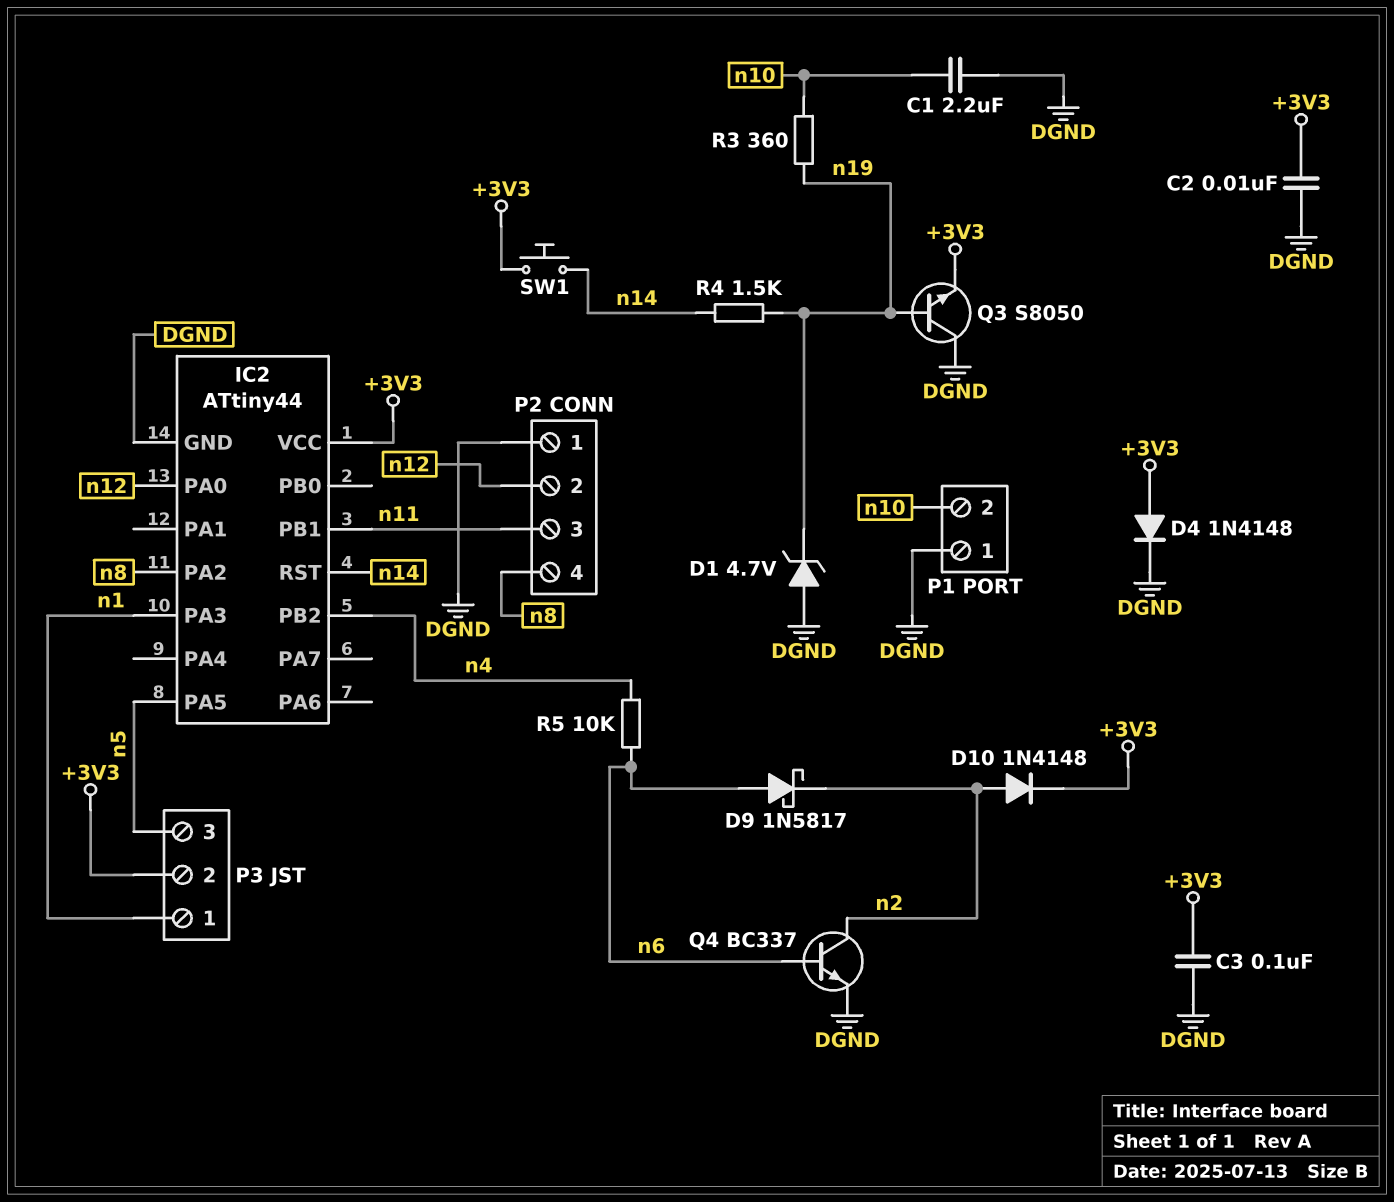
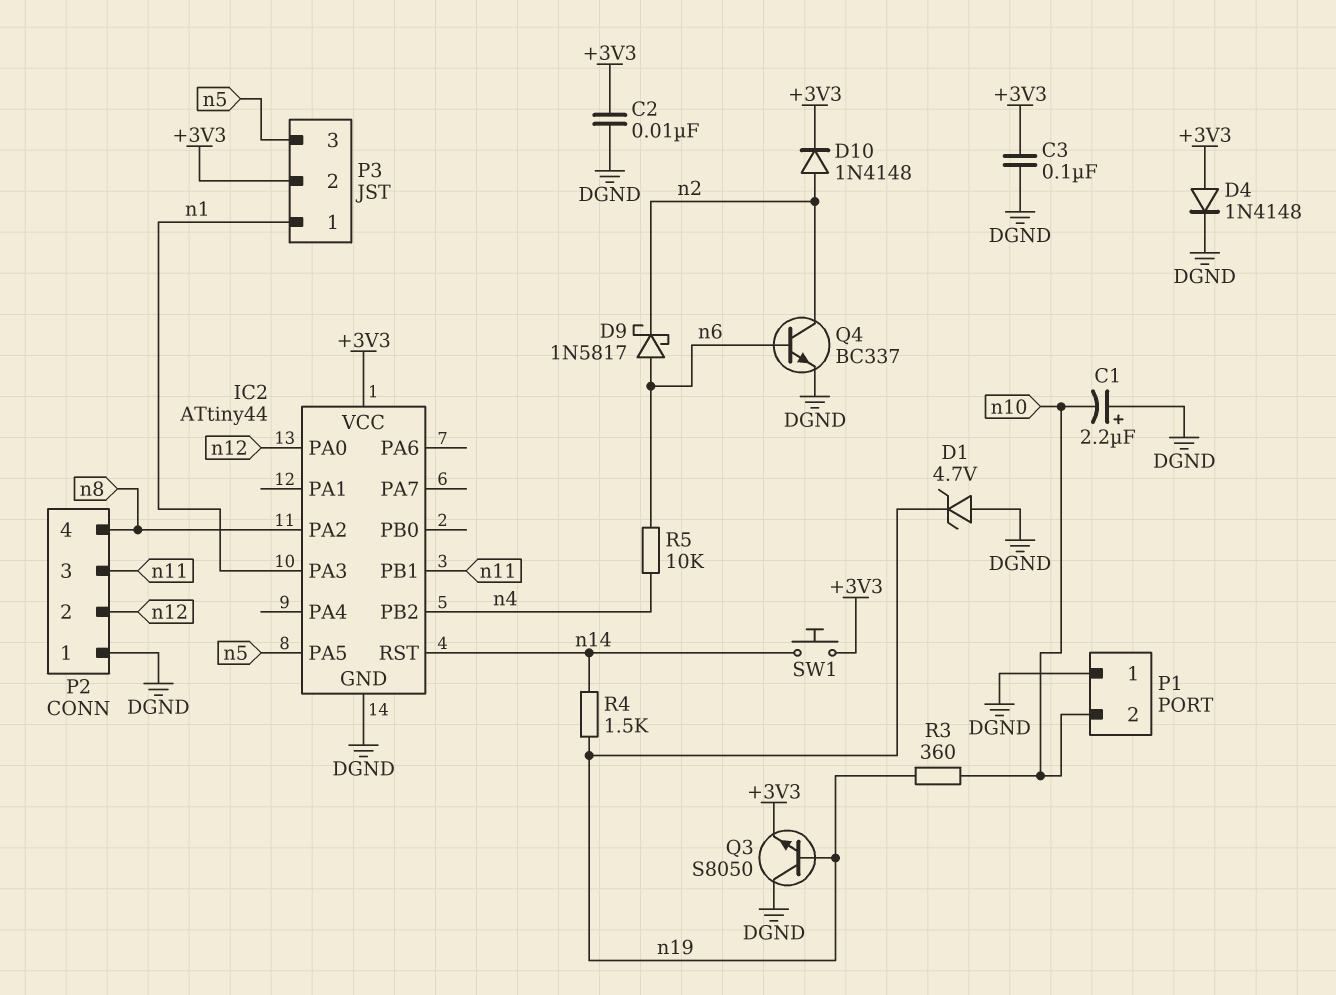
C1: 2.2uF (DGND, n10) -> 2.2uF (plus DGND, minus n10)

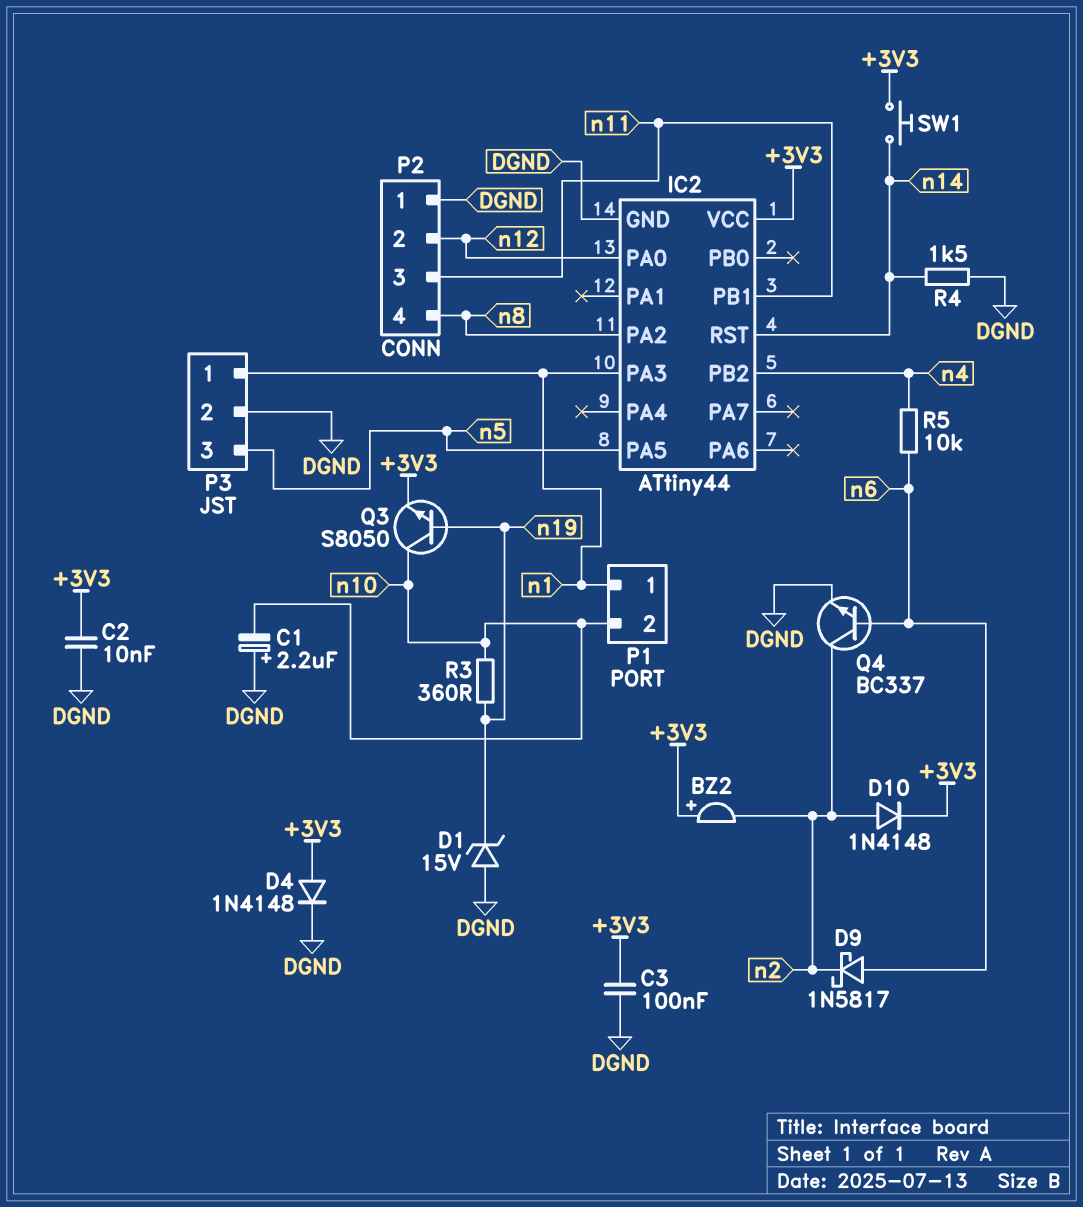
BZ2: none -> buzzer (plus +3V3, minus n2)
D1: zener 4.7V (A DGND, K n19) -> zener 15V (A DGND, K n19)
P1 pin 1: DGND -> n1
P3 pin 2: +3V3 -> DGND
Q3: NPN S8050 (B n19, C DGND, E +3V3) -> NPN S8050 (B n19, C n10, E +3V3)
R4: 1.5k (n14, n19) -> 1.5k (DGND, n14)

